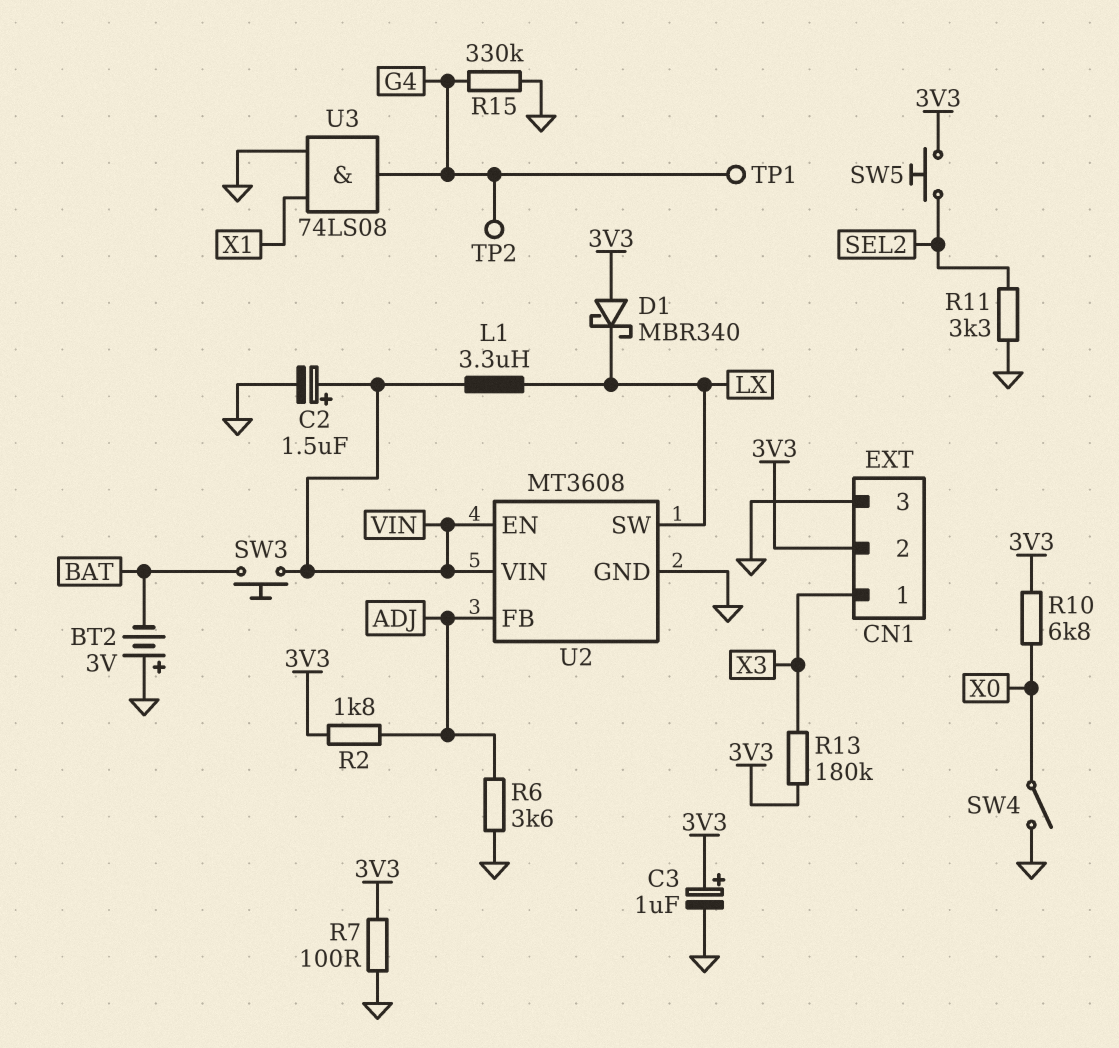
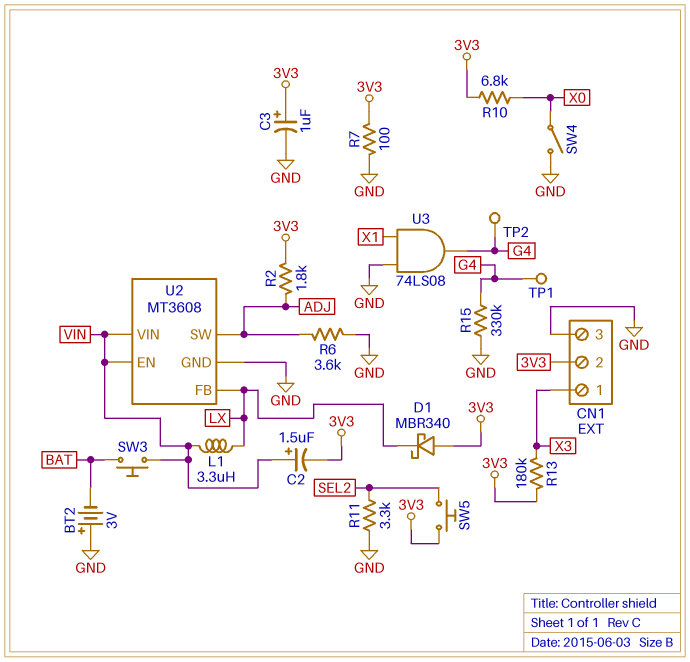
C2: 1.5uF (plus VIN, minus GND) -> 1.5uF (plus VIN, minus 3V3)
U2 pin FB: ADJ -> LX
U2 pin SW: LX -> ADJ

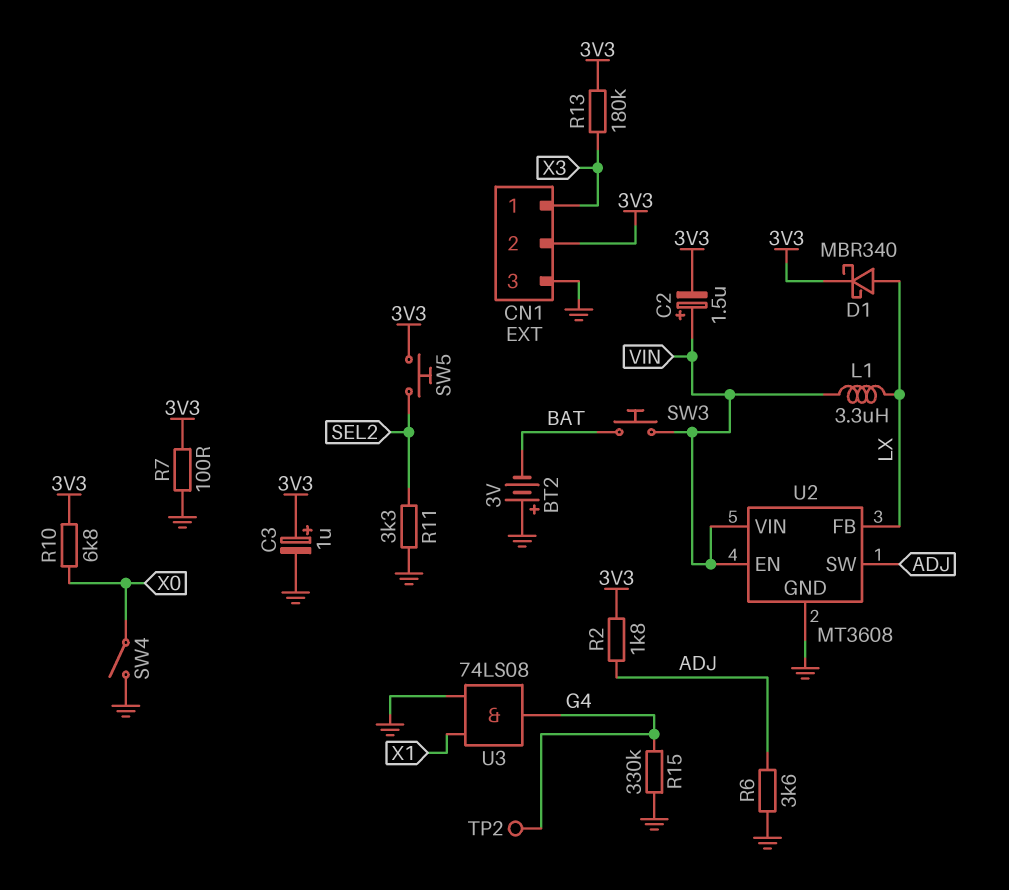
D1: schottky MBR340 (A 3V3, K LX) -> schottky MBR340 (A LX, K 3V3)
TP1: test point (G4) -> none

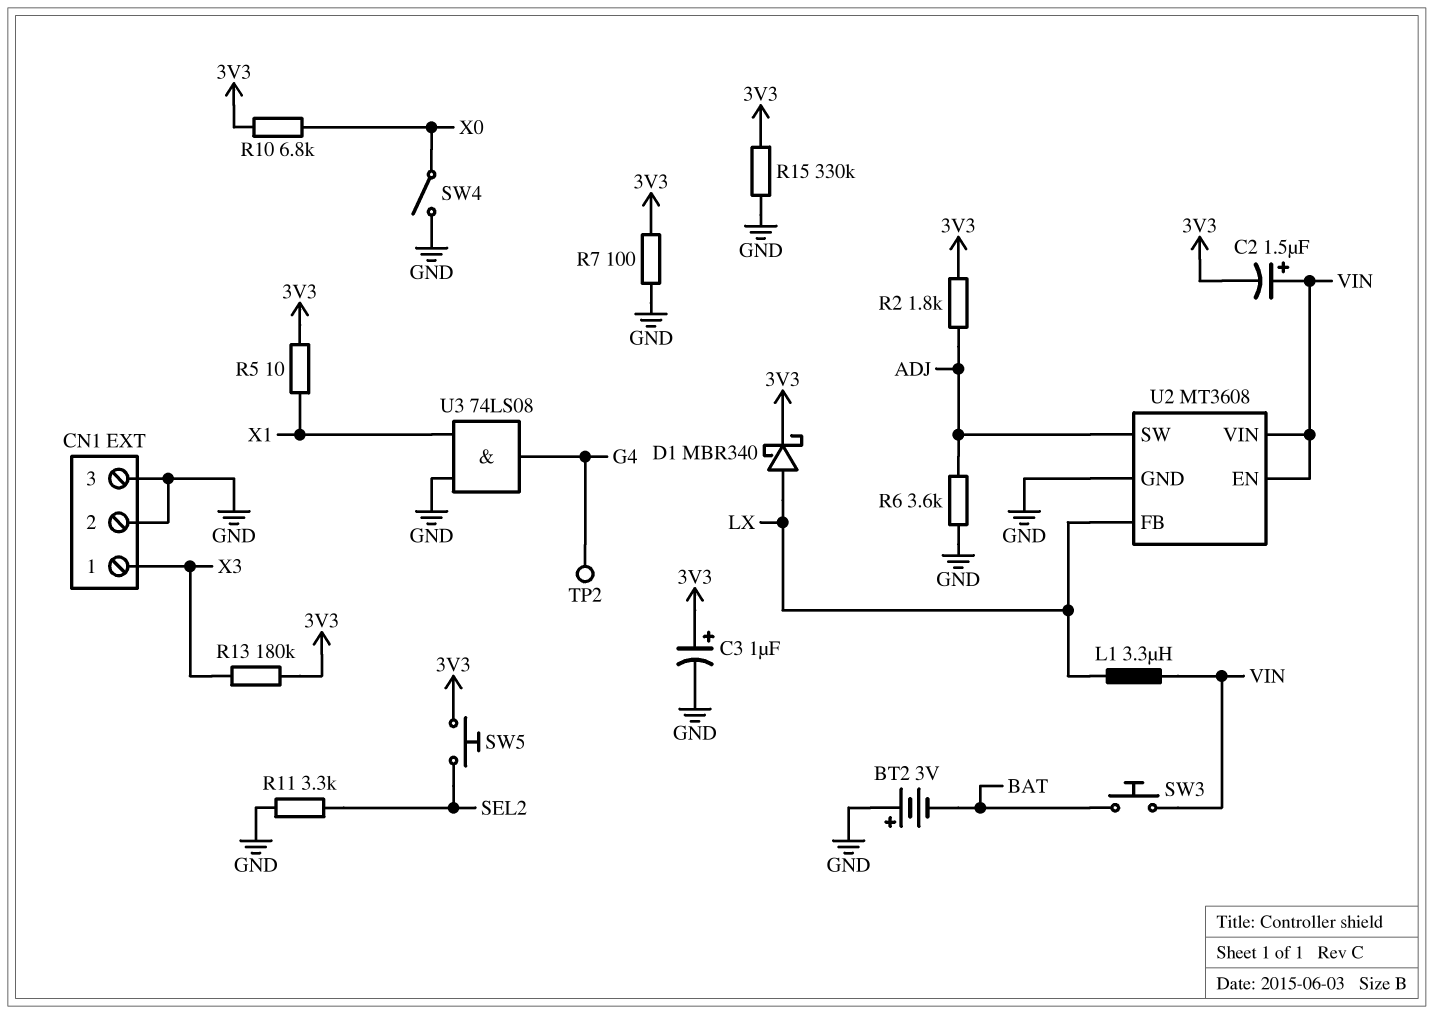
CN1 pin 2: 3V3 -> GND
R5: none -> 10 (3V3, X1)
R15: 330k (G4, GND) -> 330k (3V3, GND)

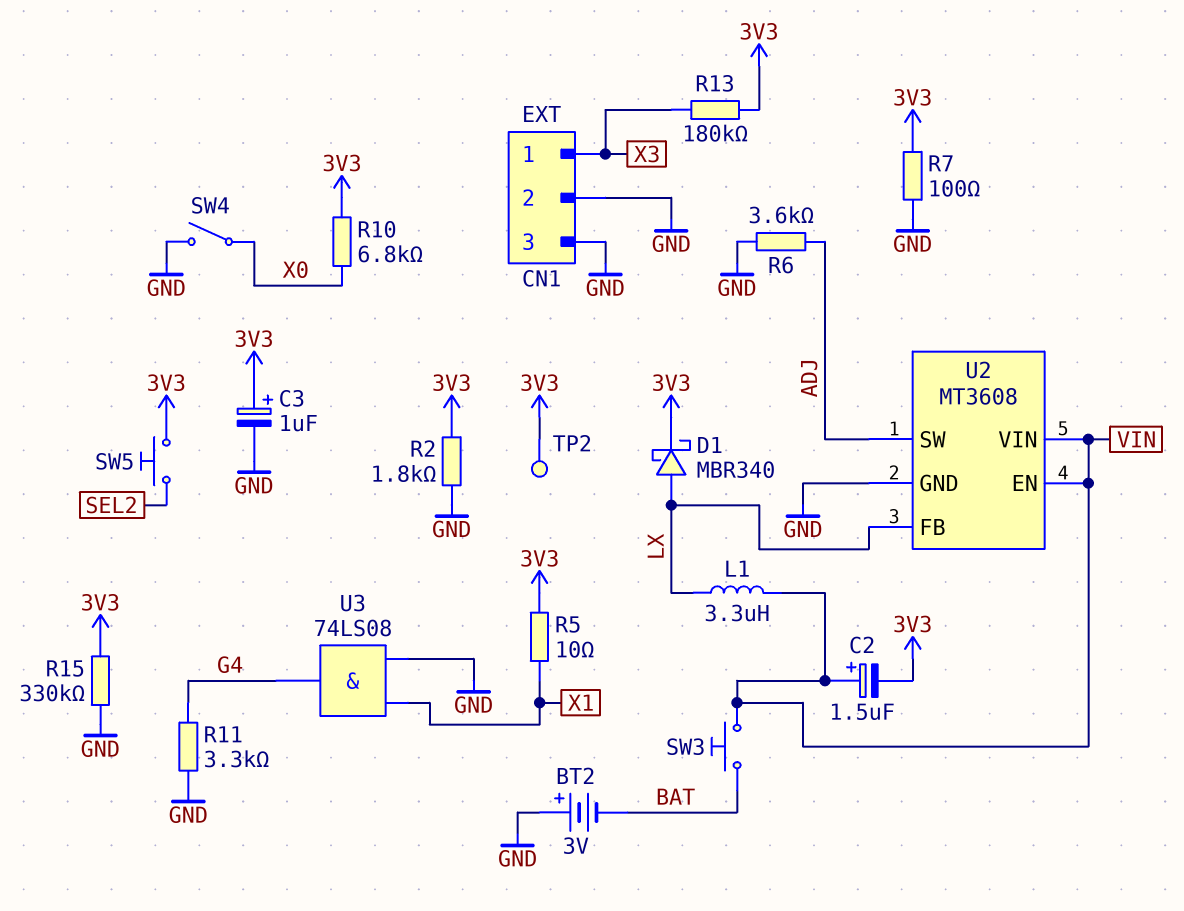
R2: 1.8k (3V3, ADJ) -> 1.8k (3V3, GND)
R11: 3.3k (GND, SEL2) -> 3.3k (G4, GND)
TP2: test point (G4) -> test point (3V3)

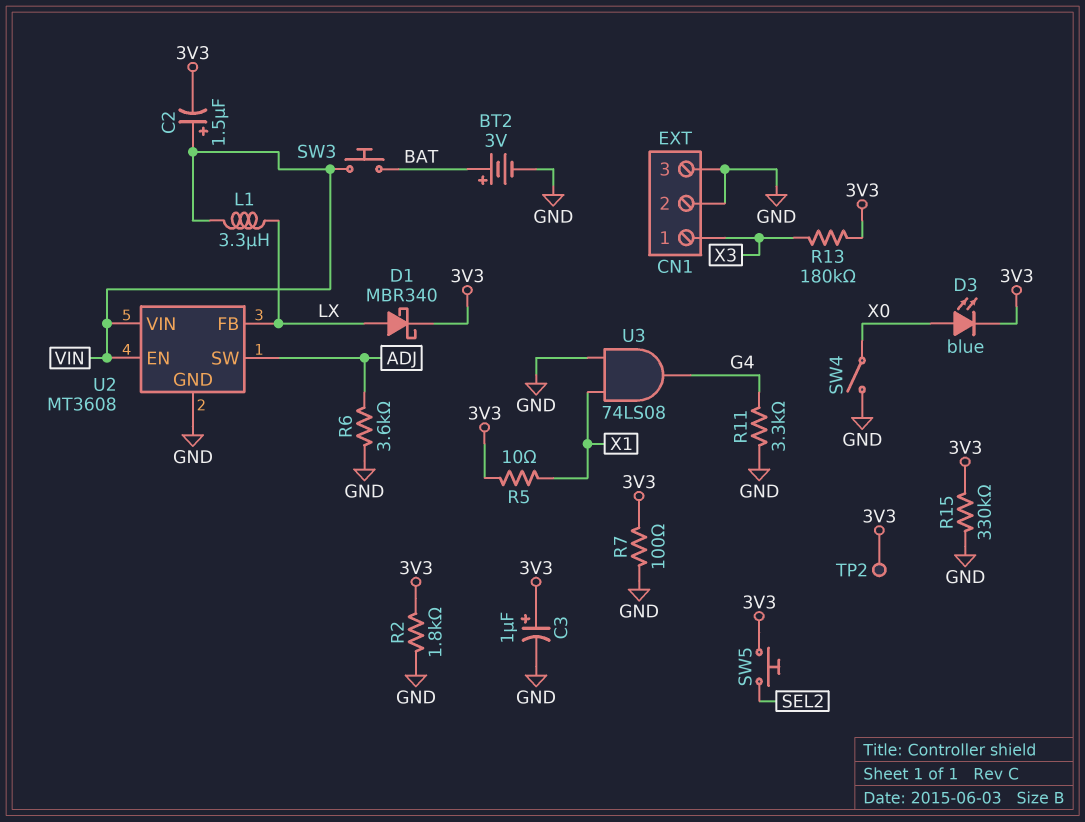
BT2: 3V (plus GND, minus BAT) -> 3V (plus BAT, minus GND)
D3: none -> LED blue (A X0, K 3V3)
R10: 6.8k (3V3, X0) -> none

